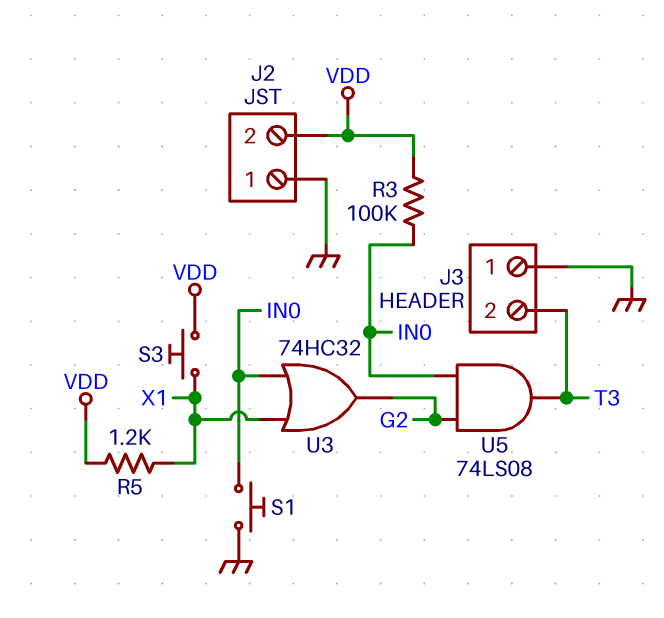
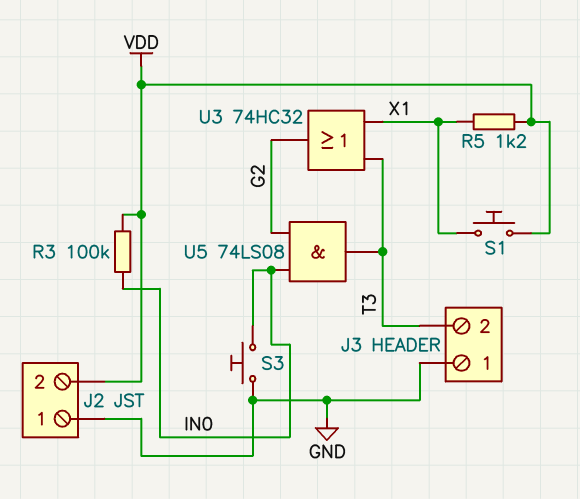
S1: button (GND, IN0) -> button (VDD, X1)
S3: button (VDD, X1) -> button (GND, IN0)
U3: OR 74HC32 (in IN0, in X1, out G2) -> OR 74HC32 (in T3, in X1, out G2)

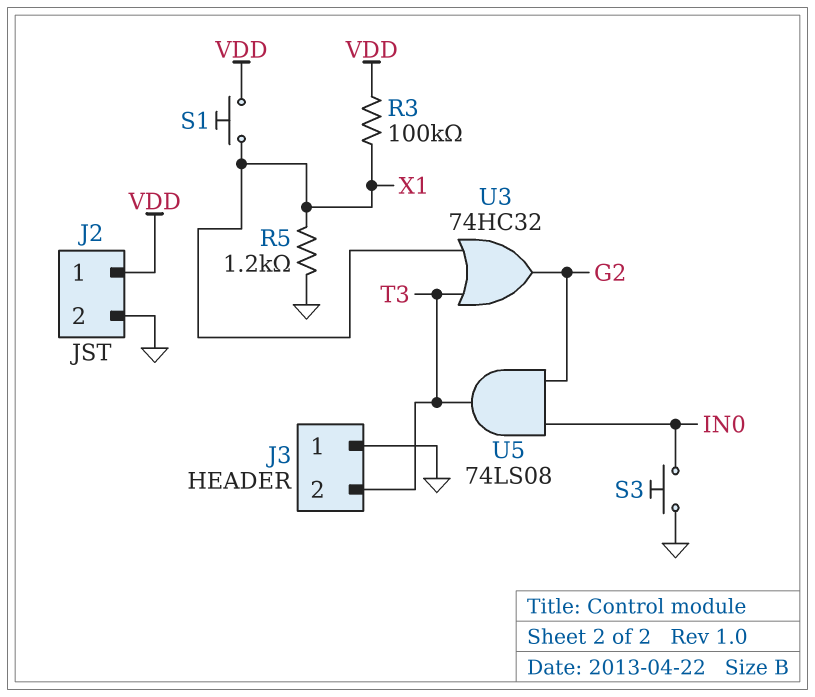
J2 pin 1: GND -> VDD
J2 pin 2: VDD -> GND
R3: 100k (IN0, VDD) -> 100k (VDD, X1)
R5: 1.2k (VDD, X1) -> 1.2k (GND, X1)

